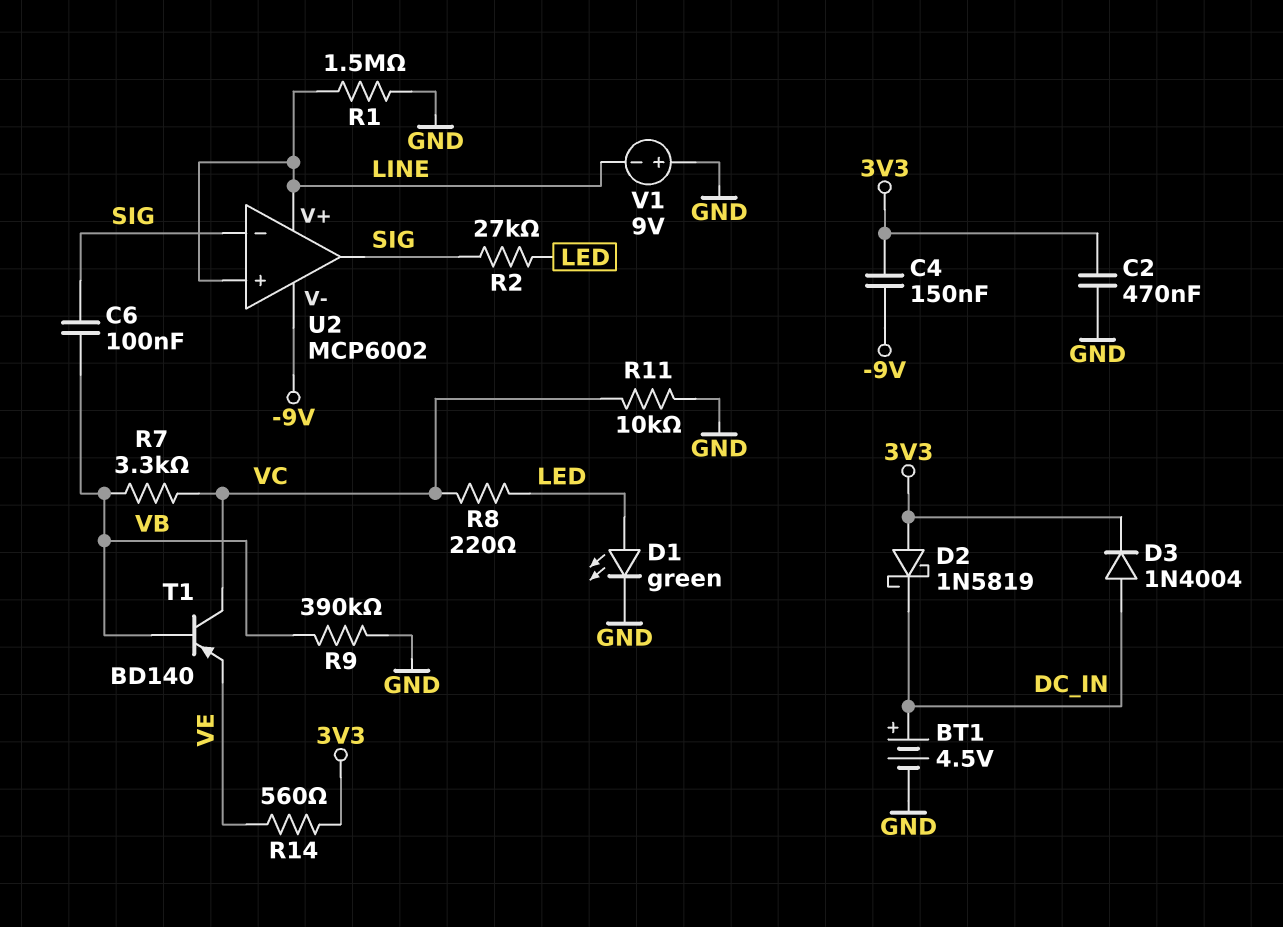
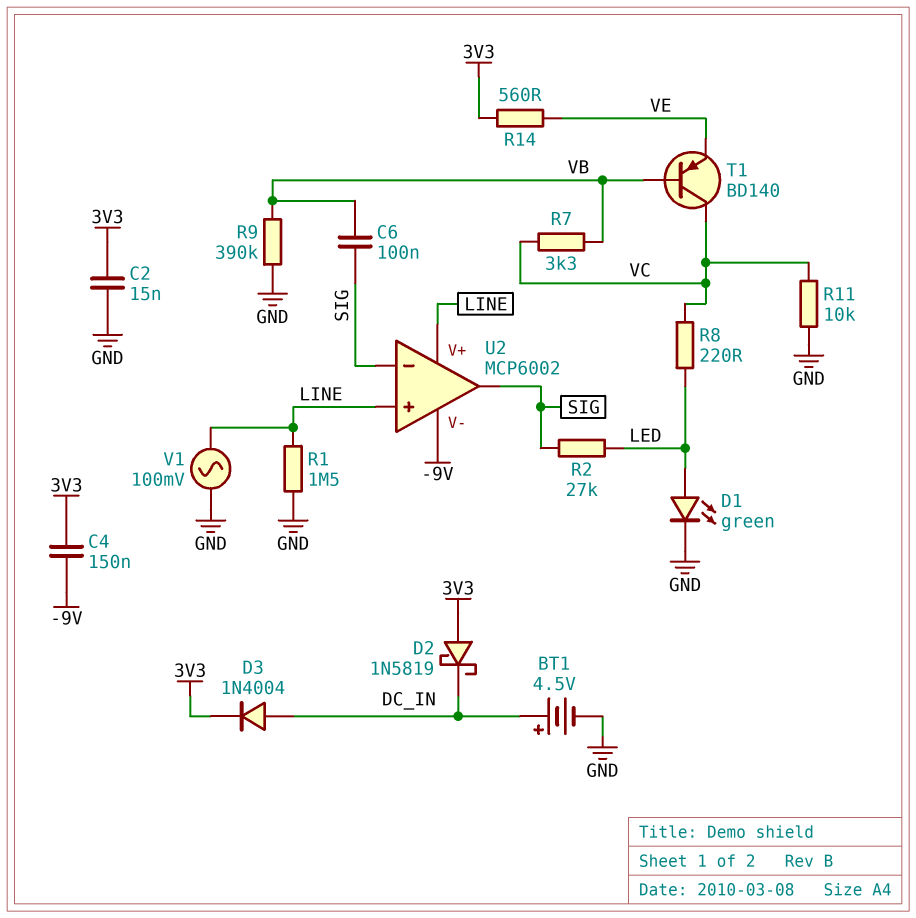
C2: 470nF (3V3, GND) -> 15nF (3V3, GND)
V1: 9V (plus GND, minus LINE) -> AC 100mV (GND, LINE)

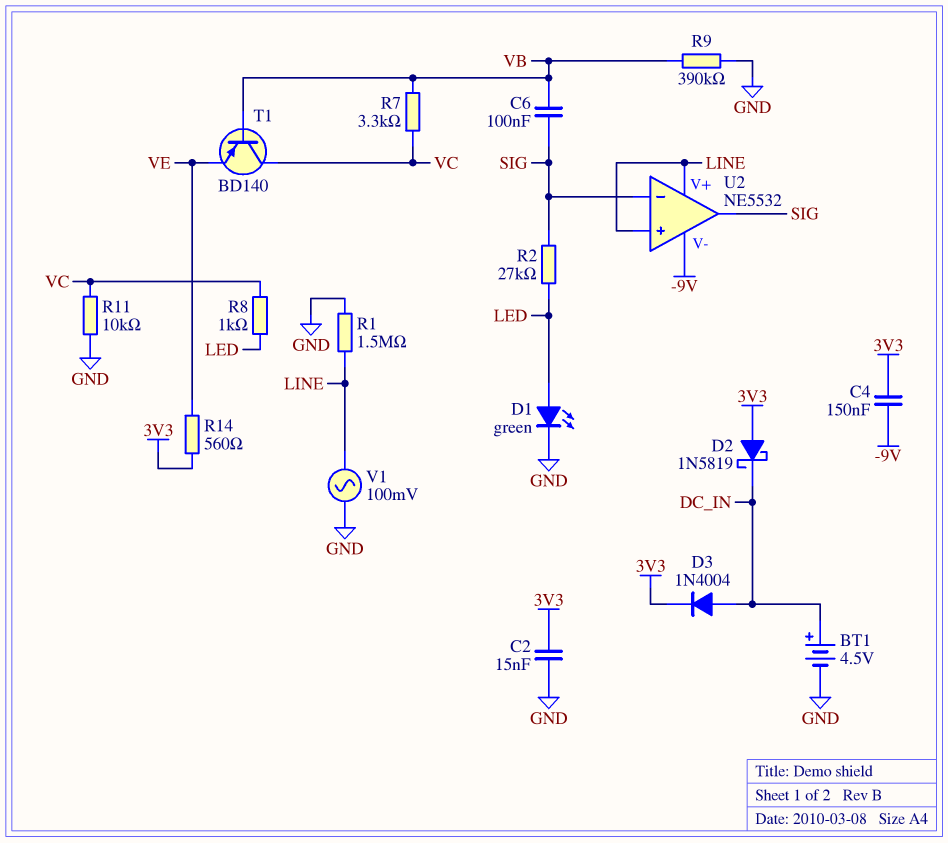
R8: 220 (LED, VC) -> 1k (LED, VC)
U2: MCP6002 -> NE5532

